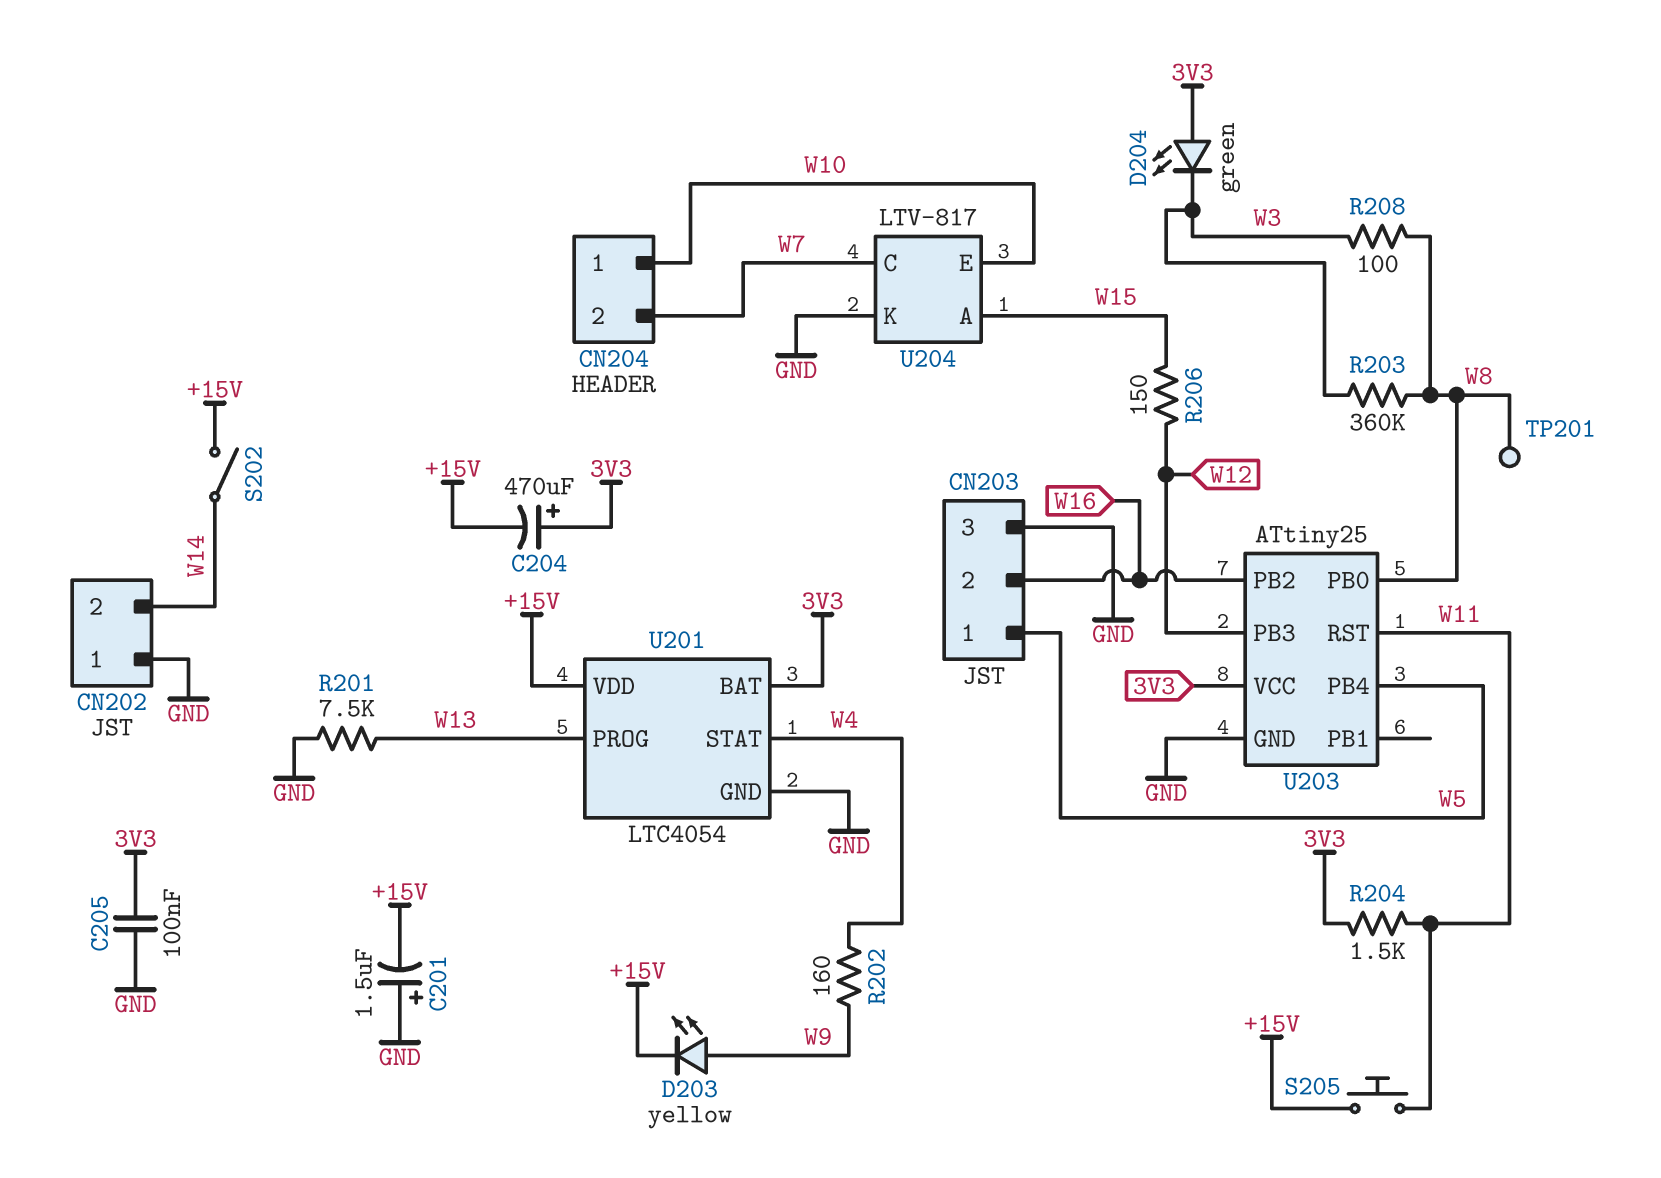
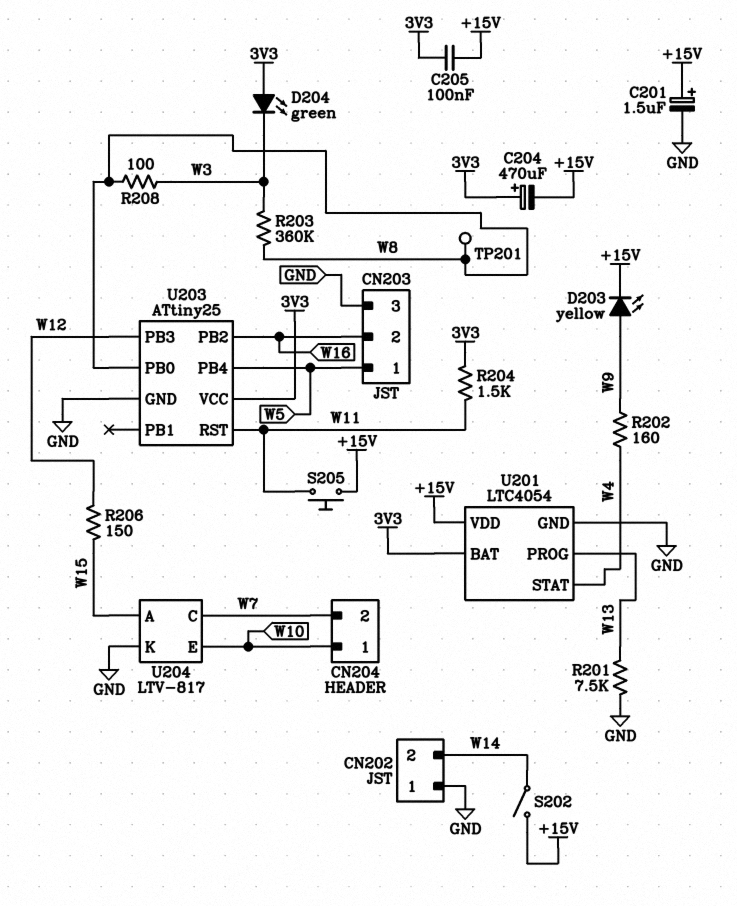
C201: 1.5uF (plus GND, minus +15V) -> 1.5uF (plus +15V, minus GND)
C205: 100nF (3V3, GND) -> 100nF (+15V, 3V3)

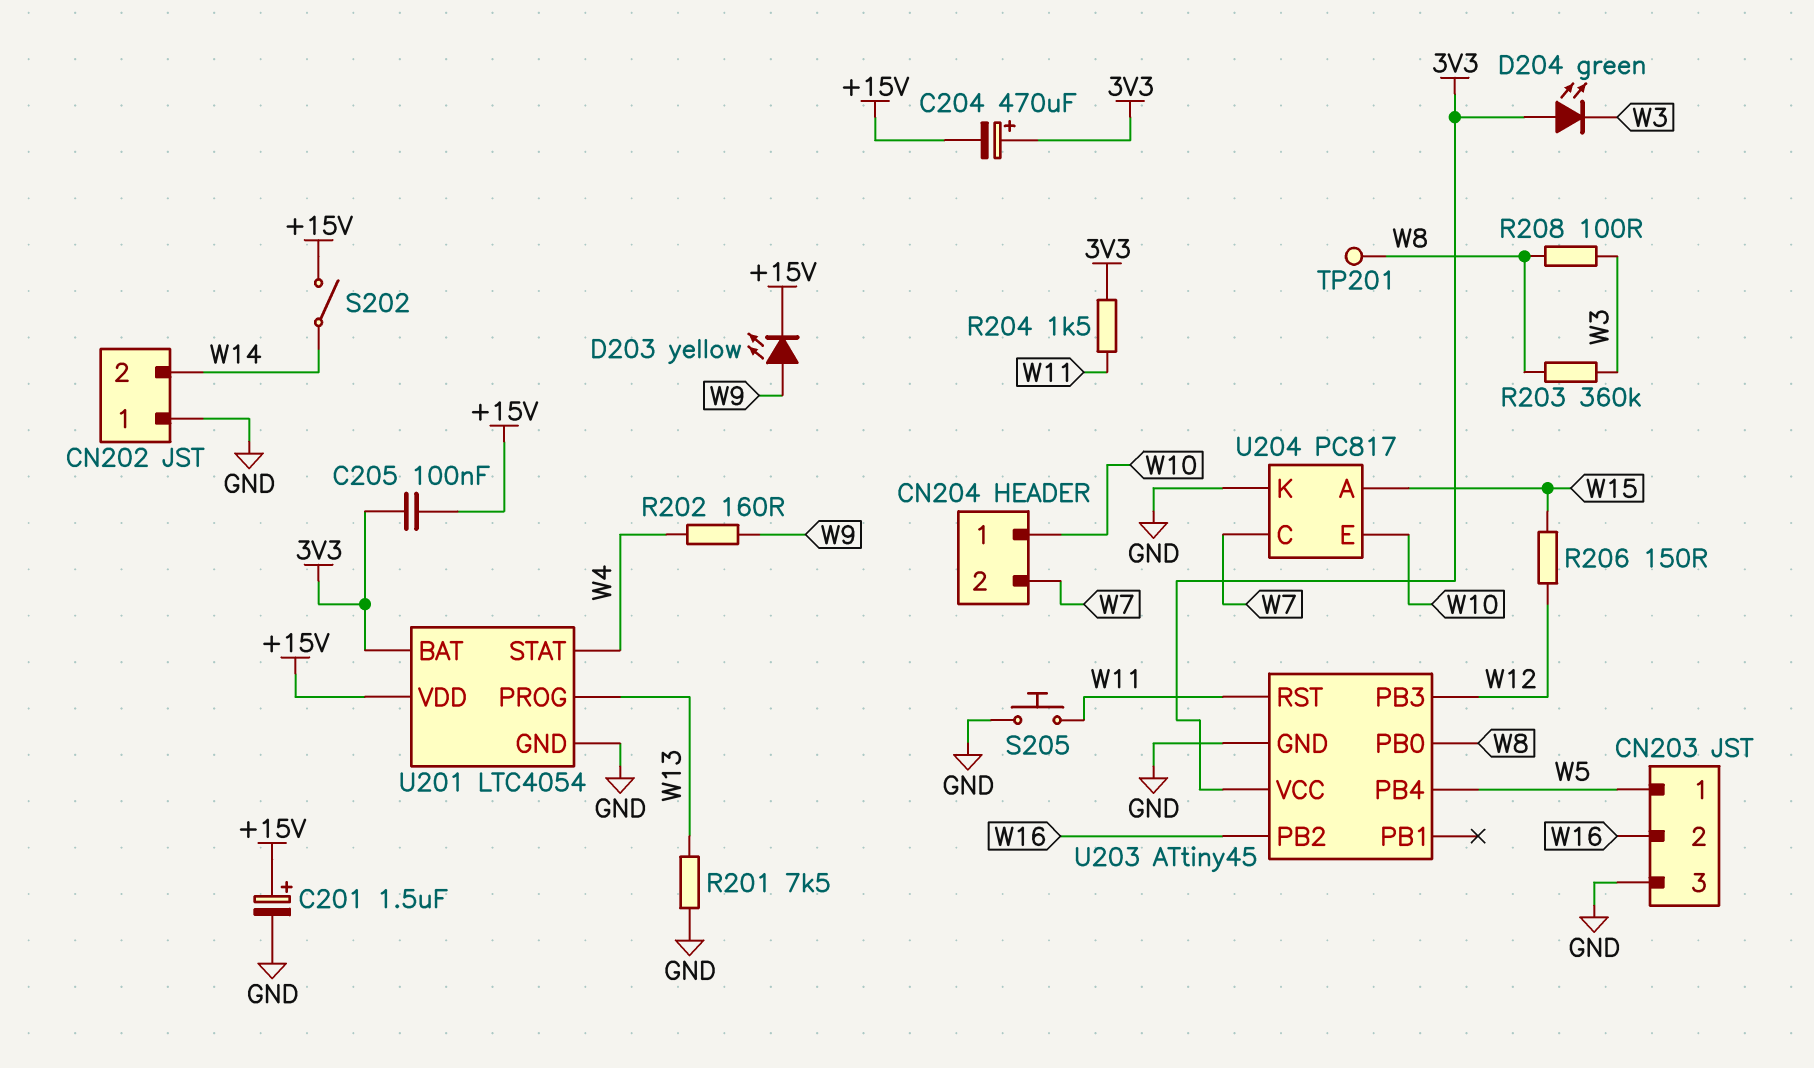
S205: button (+15V, W11) -> button (GND, W11)
U203: ATtiny25 -> ATtiny45
U204: LTV-817 -> PC817

